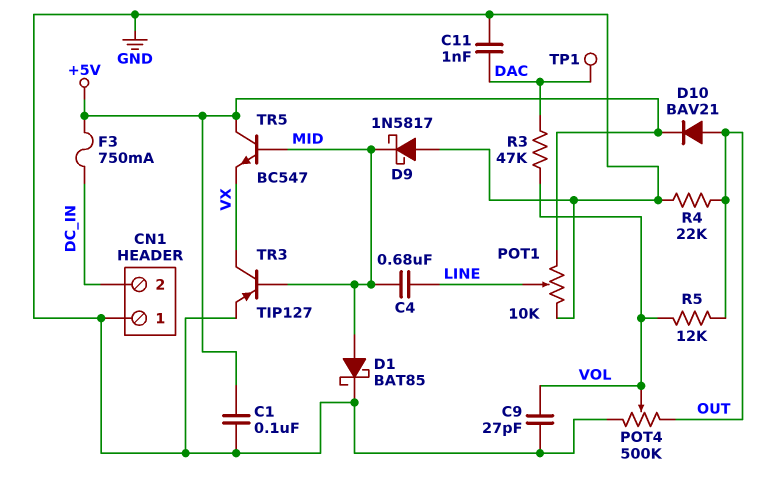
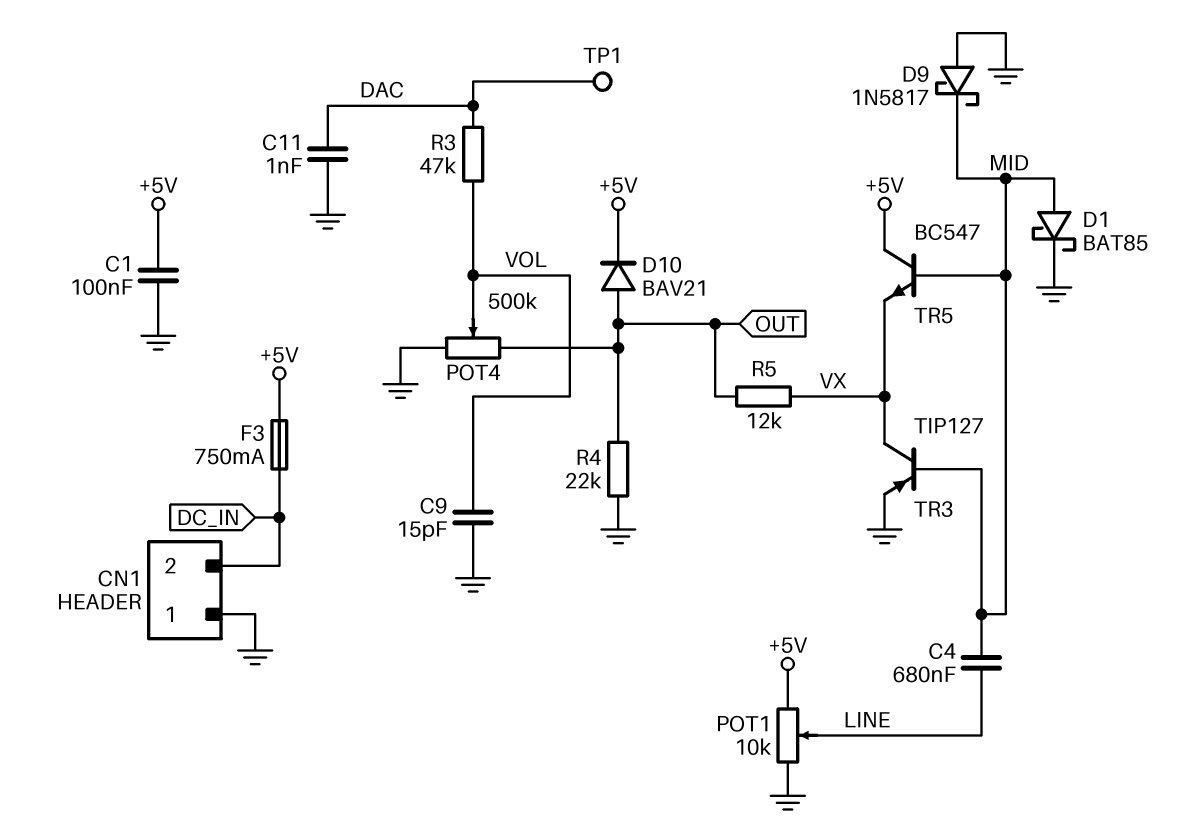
C9: 27pF (GND, VOL) -> 15pF (GND, VOL)
R5: 12k (OUT, VOL) -> 12k (OUT, VX)

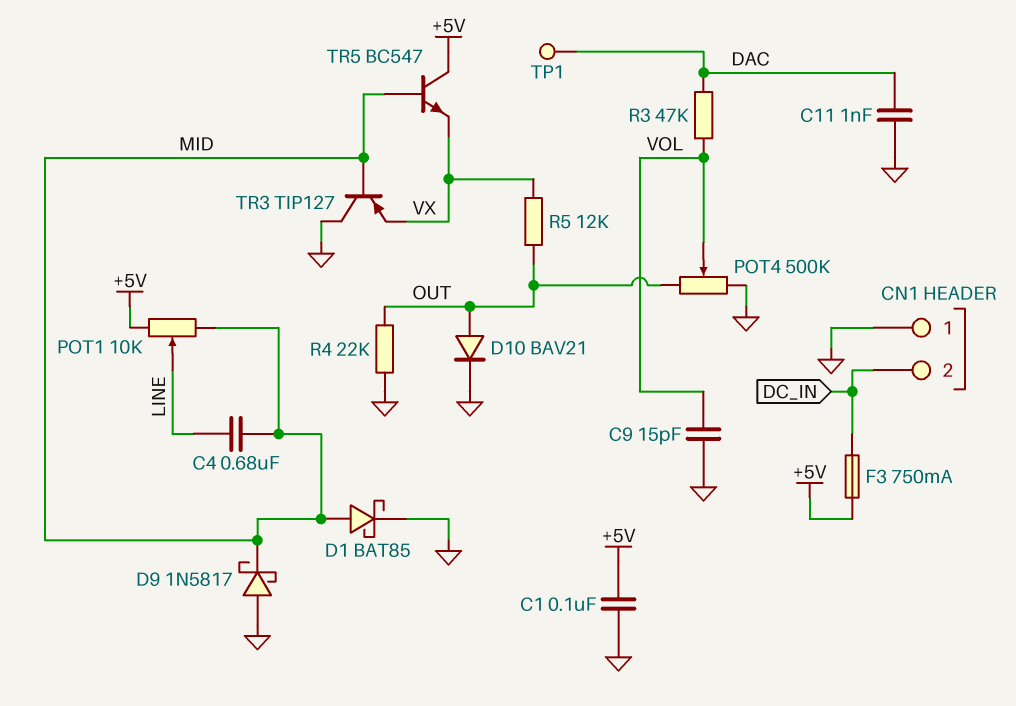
D10: diode BAV21 (A OUT, K +5V) -> diode BAV21 (A OUT, K GND)
POT1: 10k (+5V, GND, wiper LINE) -> 10k (+5V, MID, wiper LINE)
TR3: PNP TIP127 (B MID, C VX, E GND) -> PNP TIP127 (B MID, C GND, E VX)

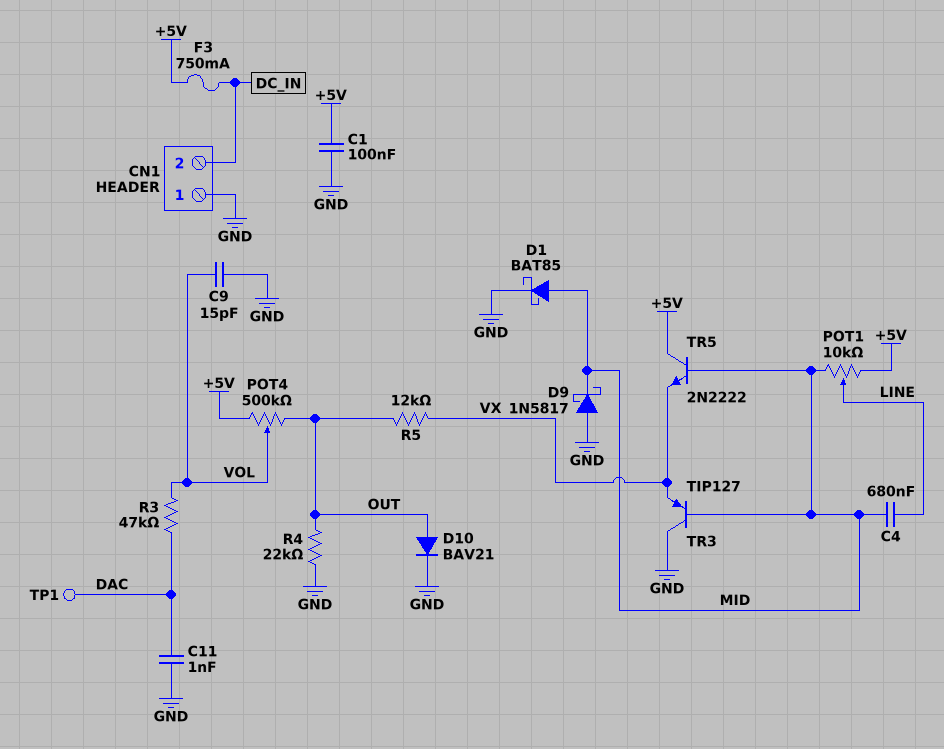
POT4: 500k (GND, OUT, wiper VOL) -> 500k (+5V, OUT, wiper VOL)
TR5: NPN BC547 (B MID, C +5V, E VX) -> NPN 2N2222 (B MID, C +5V, E VX)

